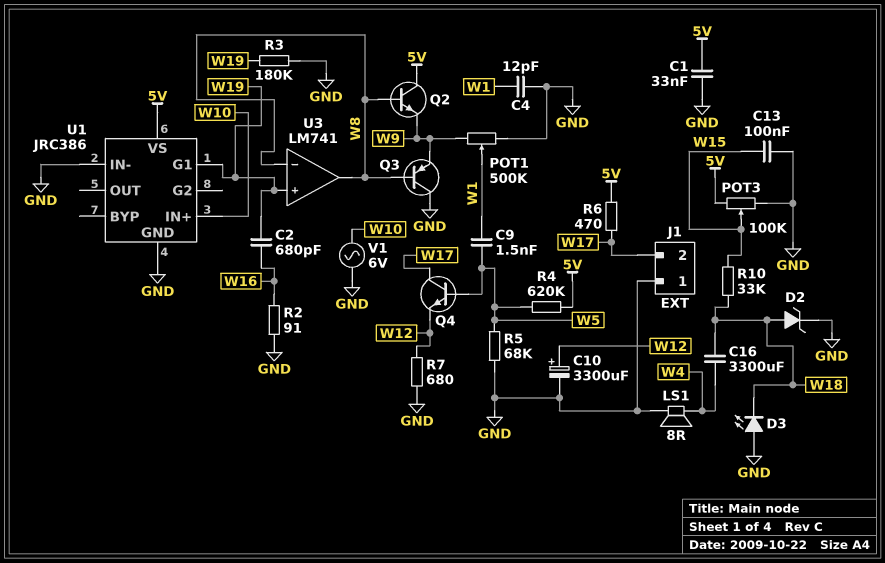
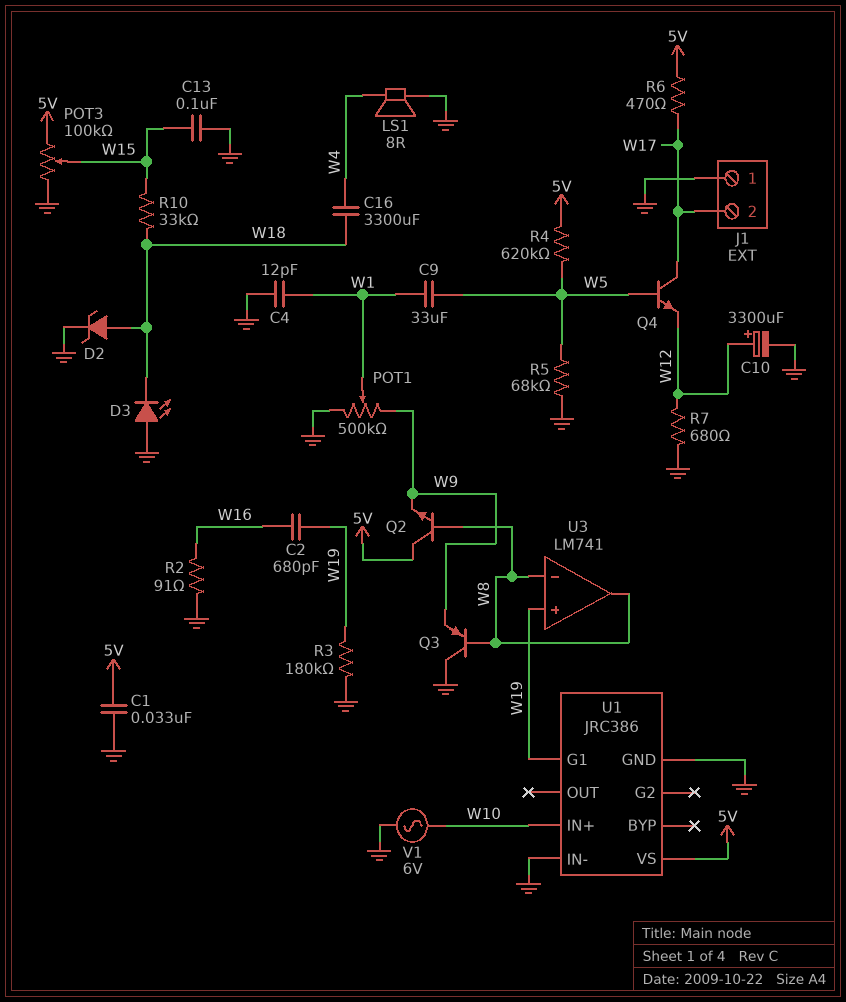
C9: 1.5nF (W1, W5) -> 33uF (W1, W5)

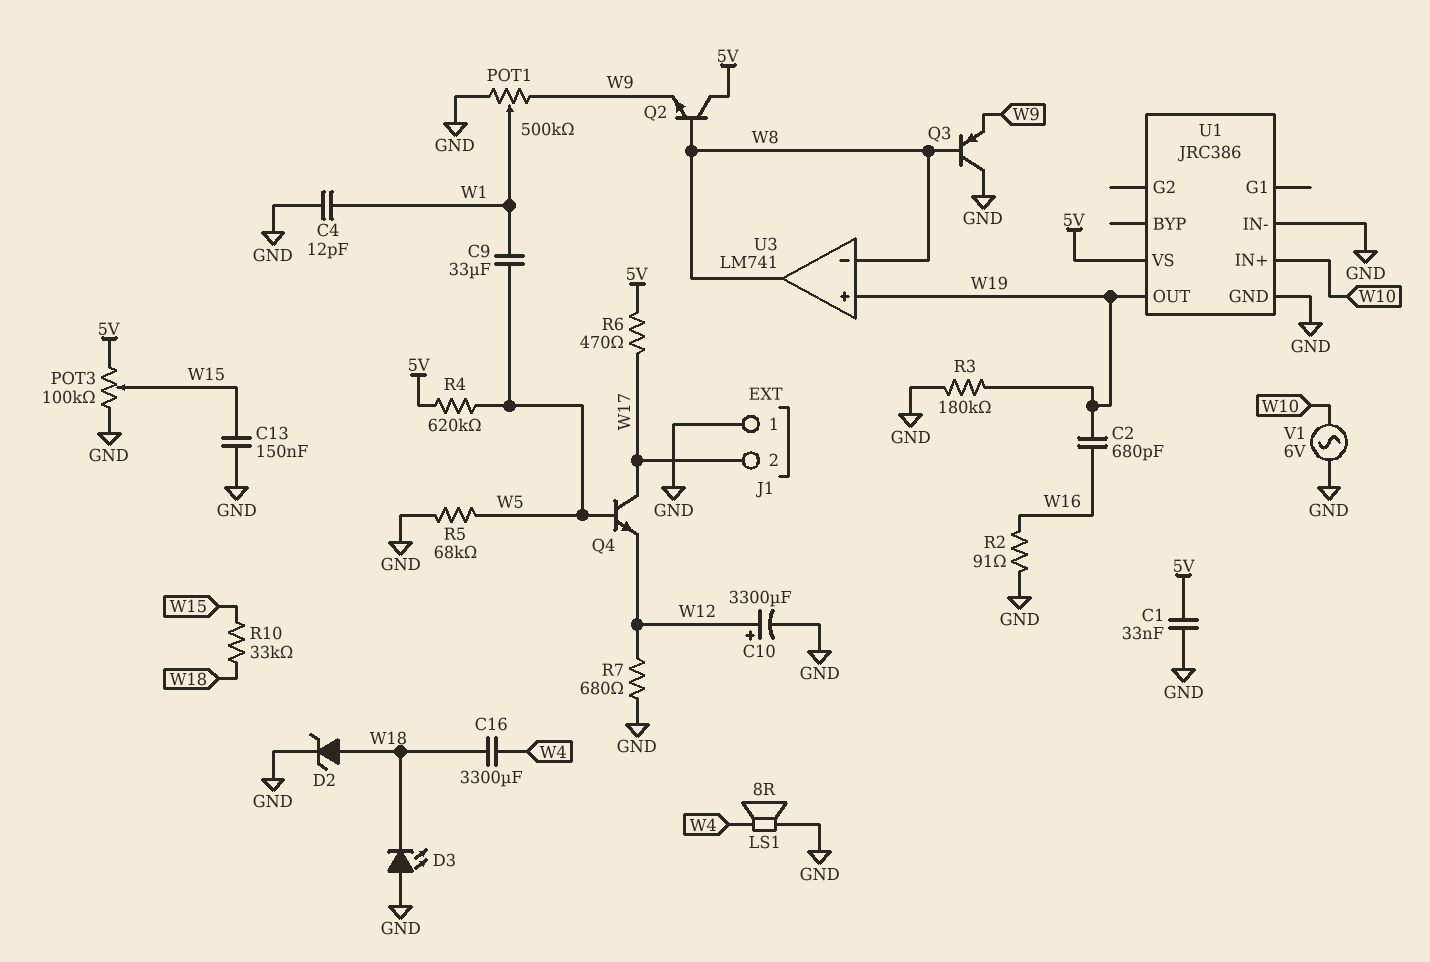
C13: 100nF (GND, W15) -> 150nF (GND, W15)
U1 pin G1: W19 -> none
U1 pin OUT: none -> W19

